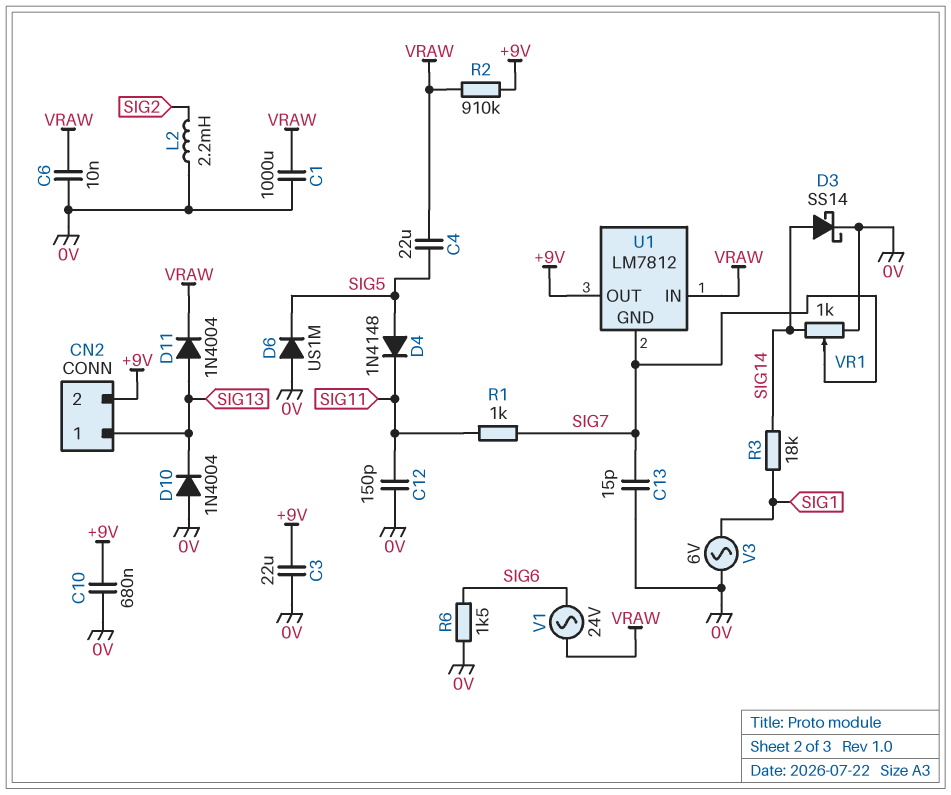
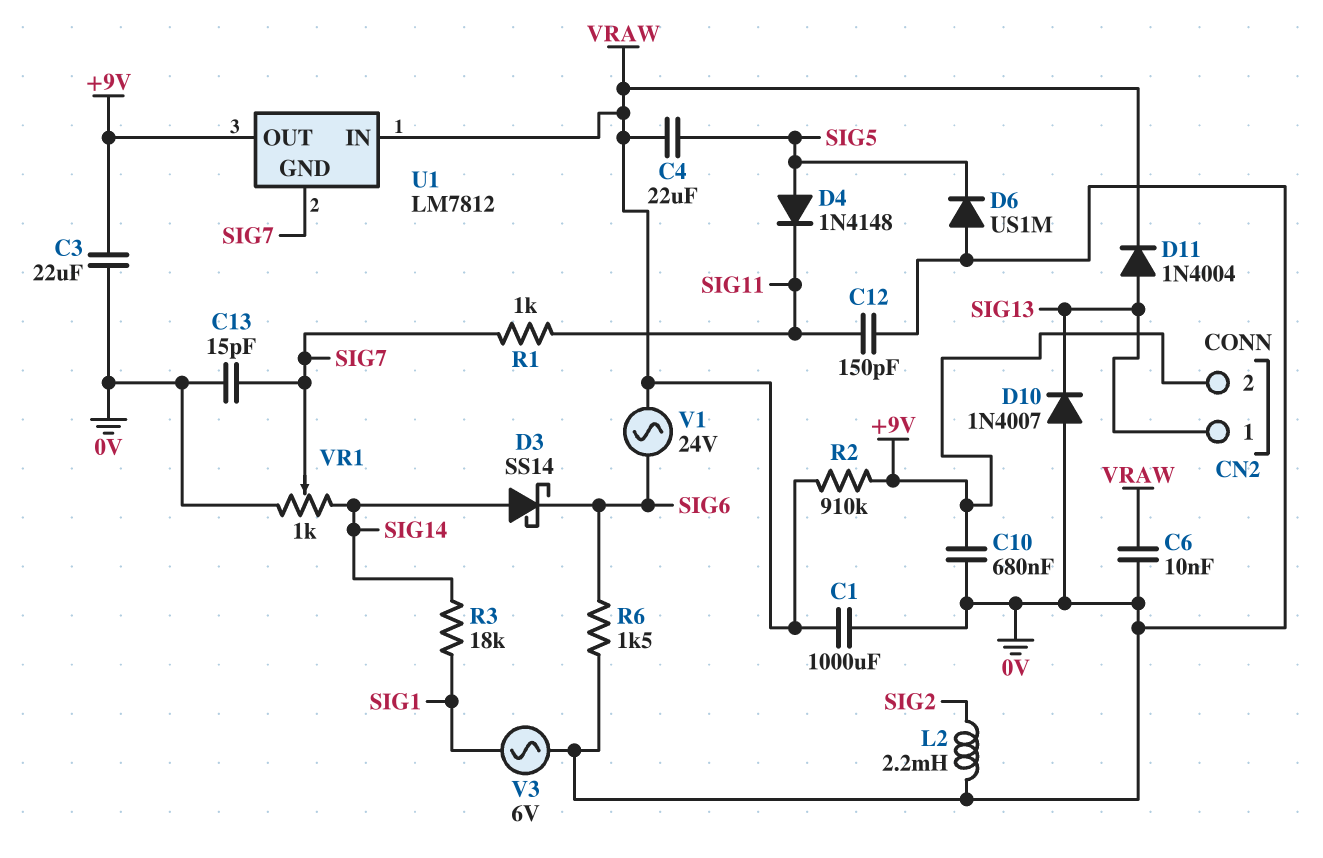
D3: schottky SS14 (A SIG14, K 0V) -> schottky SS14 (A SIG14, K SIG6)
D10: diode 1N4004 (A 0V, K SIG13) -> diode 1N4007 (A 0V, K SIG13)

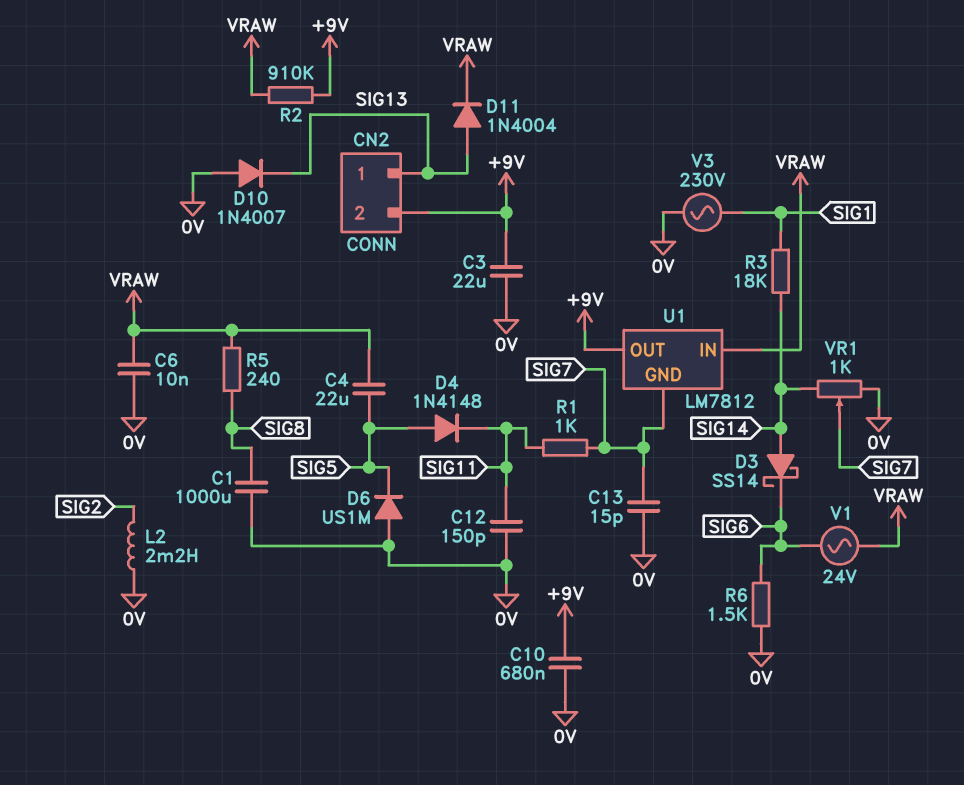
C1: 1000uF (0V, VRAW) -> 1000uF (0V, SIG8)
R5: none -> 240 (SIG8, VRAW)
V3: AC 6V (0V, SIG1) -> AC 230V (0V, SIG1)

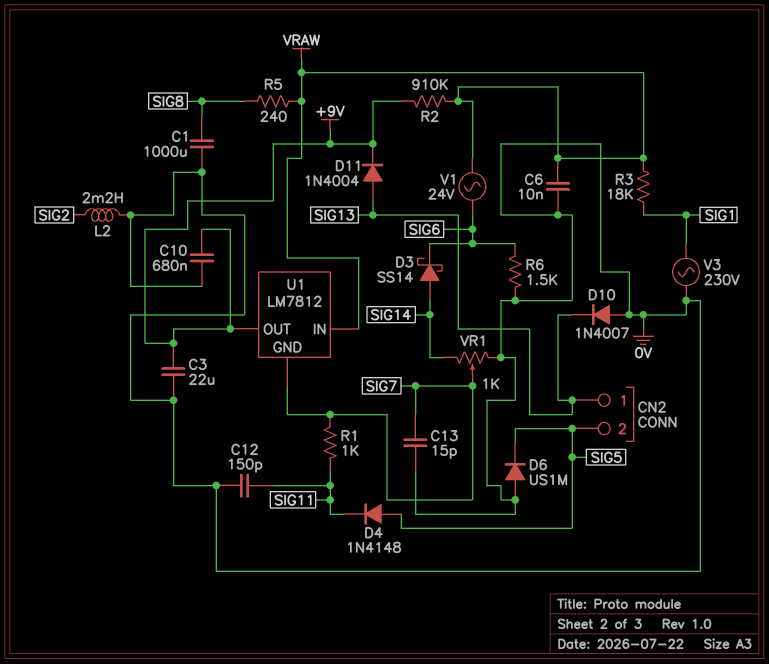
C4: 22uF (SIG5, VRAW) -> none
CN2 pin 2: +9V -> SIG5
D11: diode 1N4004 (A SIG13, K VRAW) -> diode 1N4004 (A SIG13, K +9V)
R3: 18k (SIG1, SIG14) -> 18k (SIG1, VRAW)

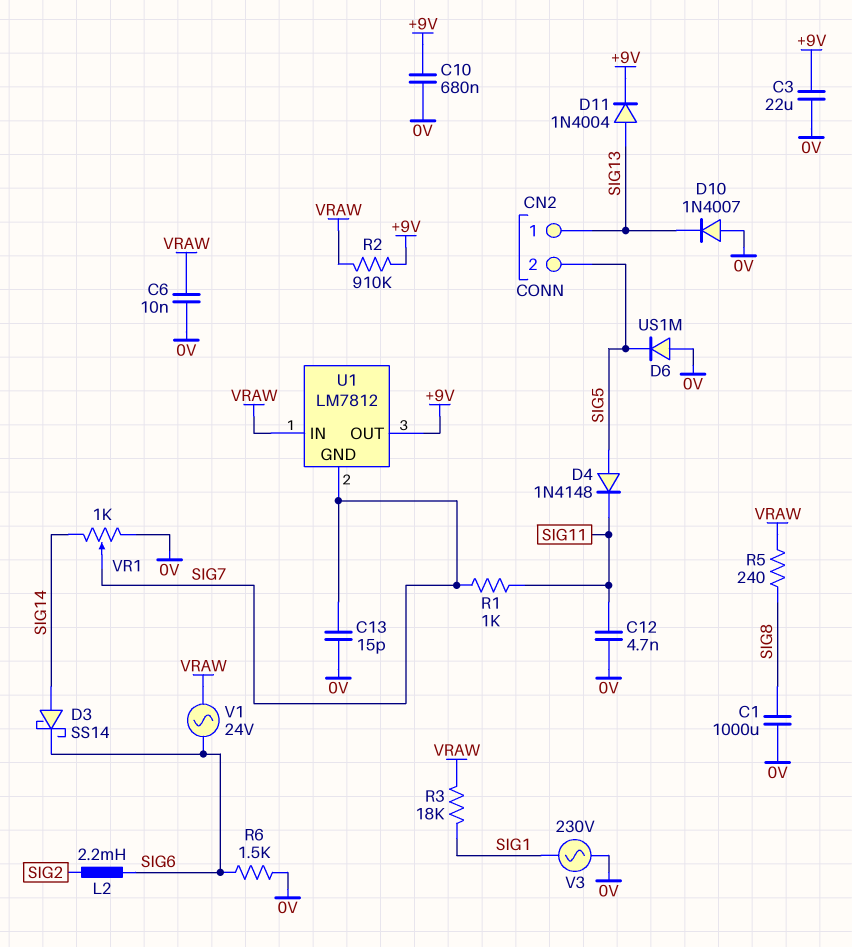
C12: 150pF (0V, SIG11) -> 4.7nF (0V, SIG11)
L2: 2.2mH (0V, SIG2) -> 2.2mH (SIG2, SIG6)

